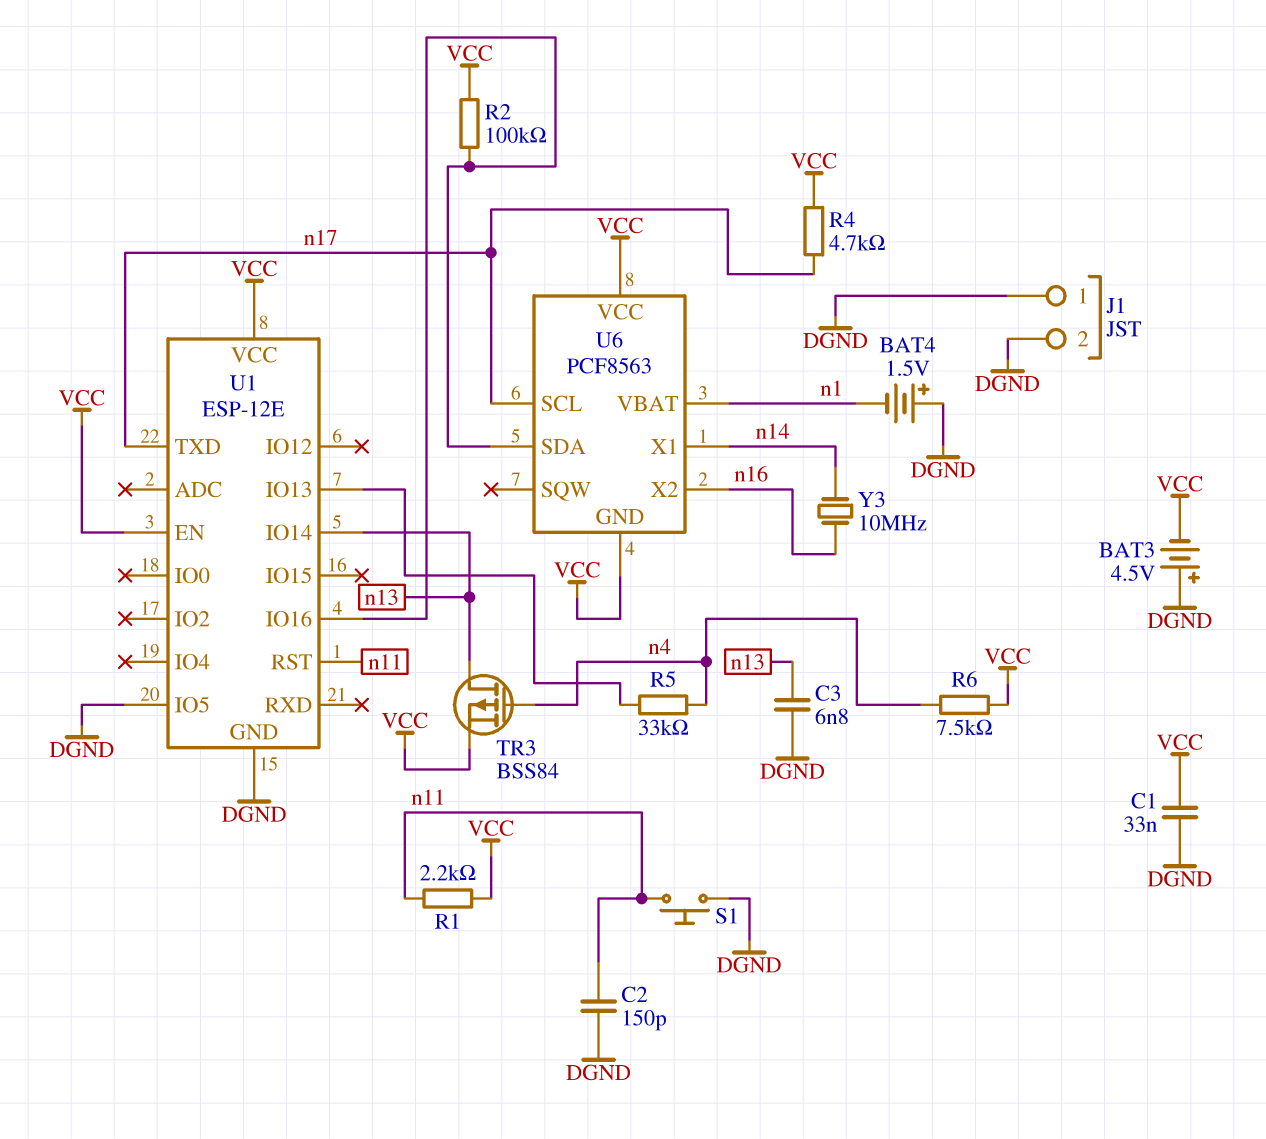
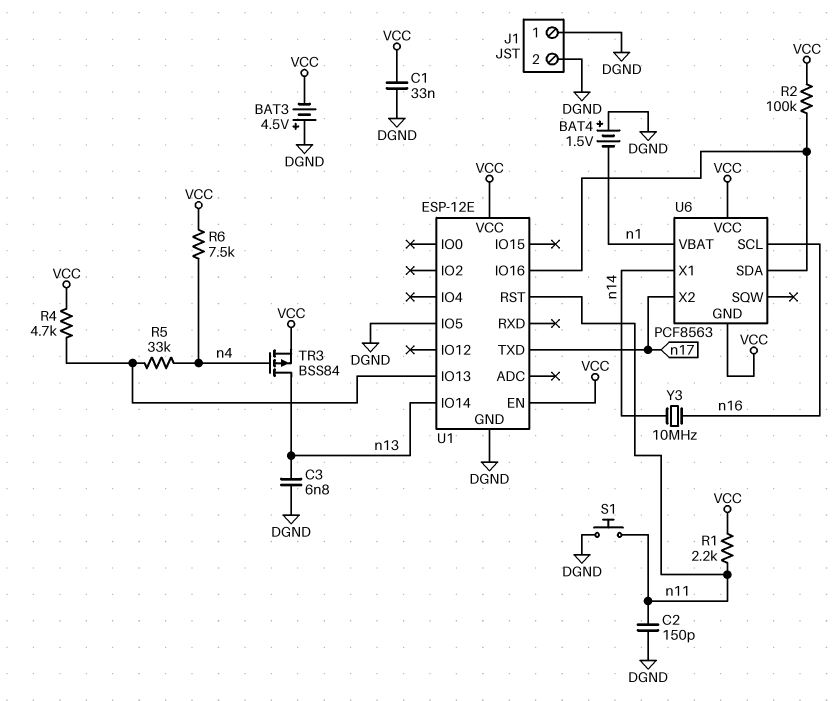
R4: 4.7k (VCC, n17) -> 4.7k (U1/IO13, VCC)
U6 pin SCL: n17 -> n16
U6 pin X2: n16 -> n17

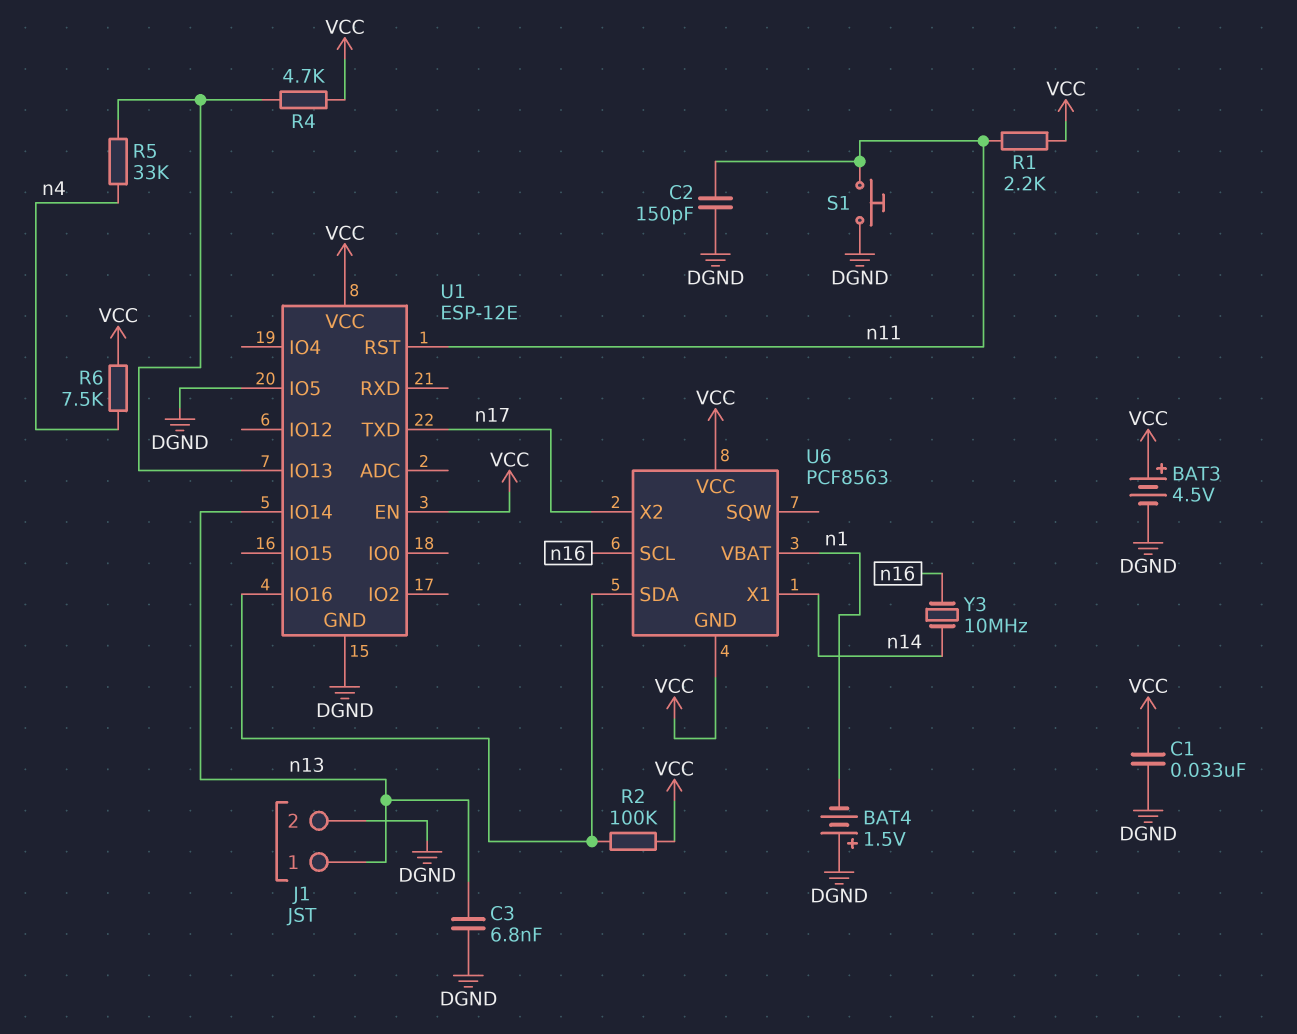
BAT3: 4.5V (plus DGND, minus VCC) -> 4.5V (plus VCC, minus DGND)
J1 pin 1: DGND -> n13
TR3: PMOS BSS84 (G n4, D n13, S VCC) -> none

